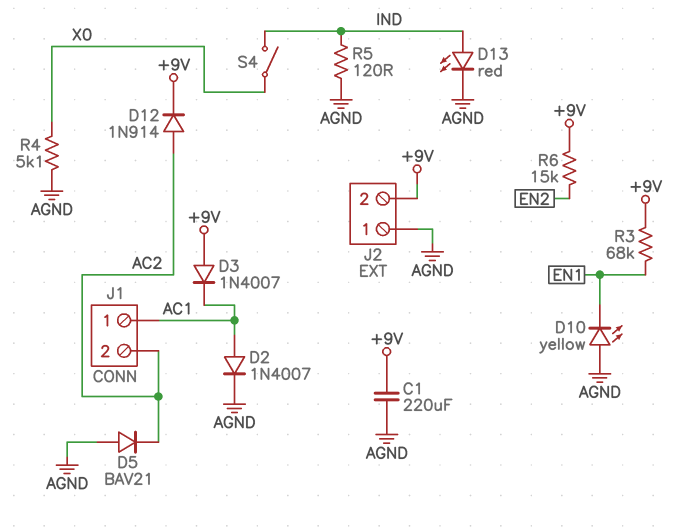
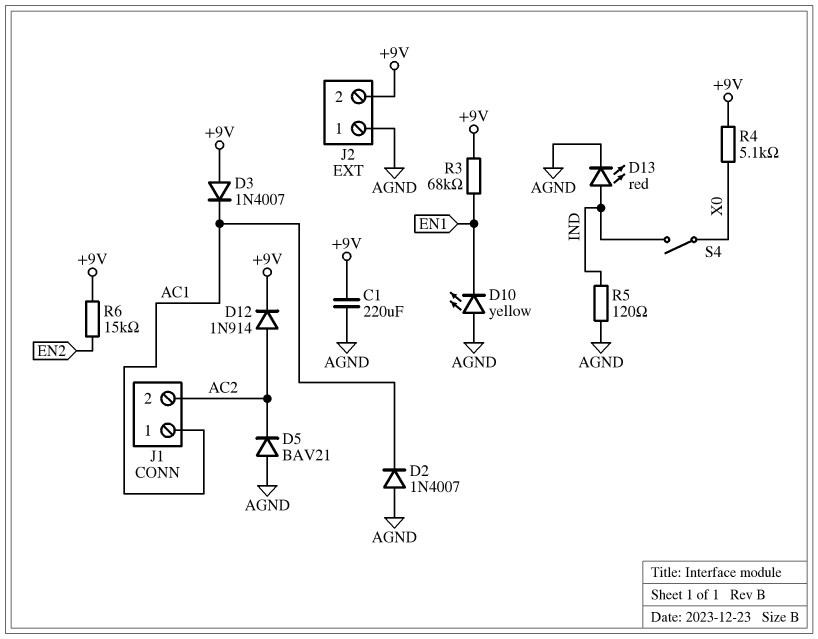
D2: diode 1N4007 (A AC1, K AGND) -> diode 1N4007 (A AGND, K AC1)
R4: 5.1k (AGND, X0) -> 5.1k (+9V, X0)

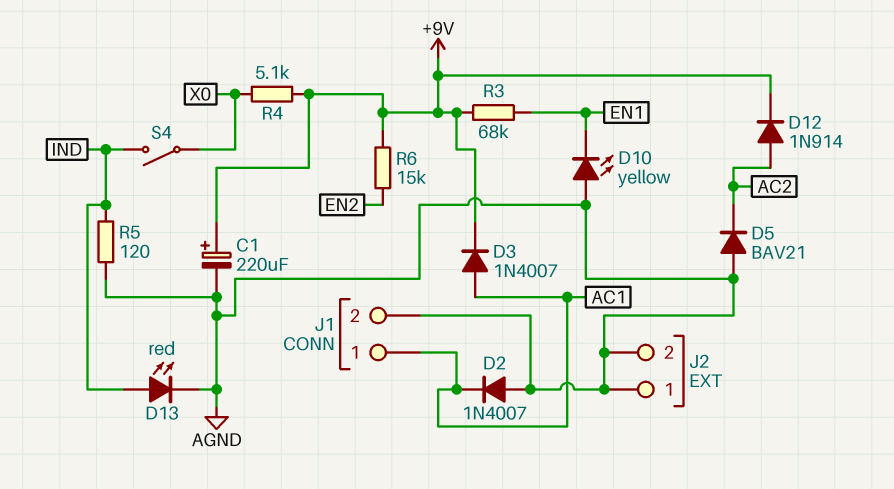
C1: 220uF (+9V, AGND) -> 220uF (plus +9V, minus AGND)
D3: diode 1N4007 (A +9V, K AC1) -> diode 1N4007 (A AC1, K +9V)
J1 pin 2: AC2 -> AGND
J2 pin 2: +9V -> AGND

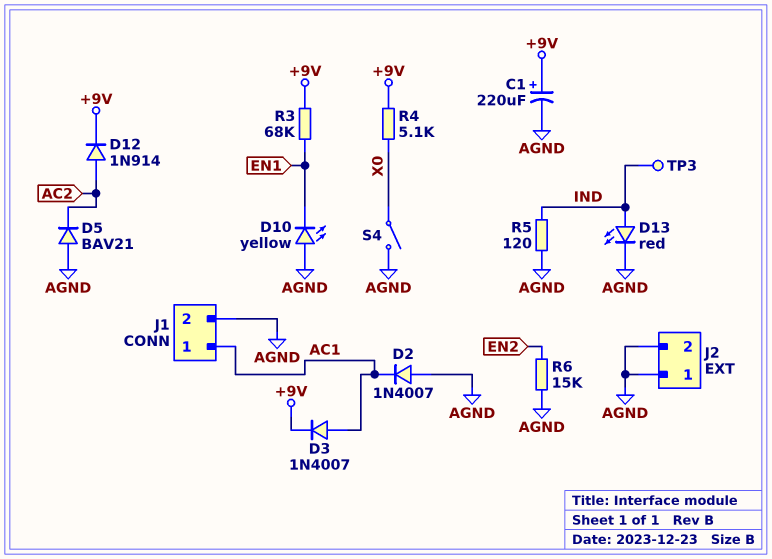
R6: 15k (+9V, EN2) -> 15k (AGND, EN2)
S4: switch (IND, X0) -> switch (AGND, X0)
TP3: none -> test point (IND)

